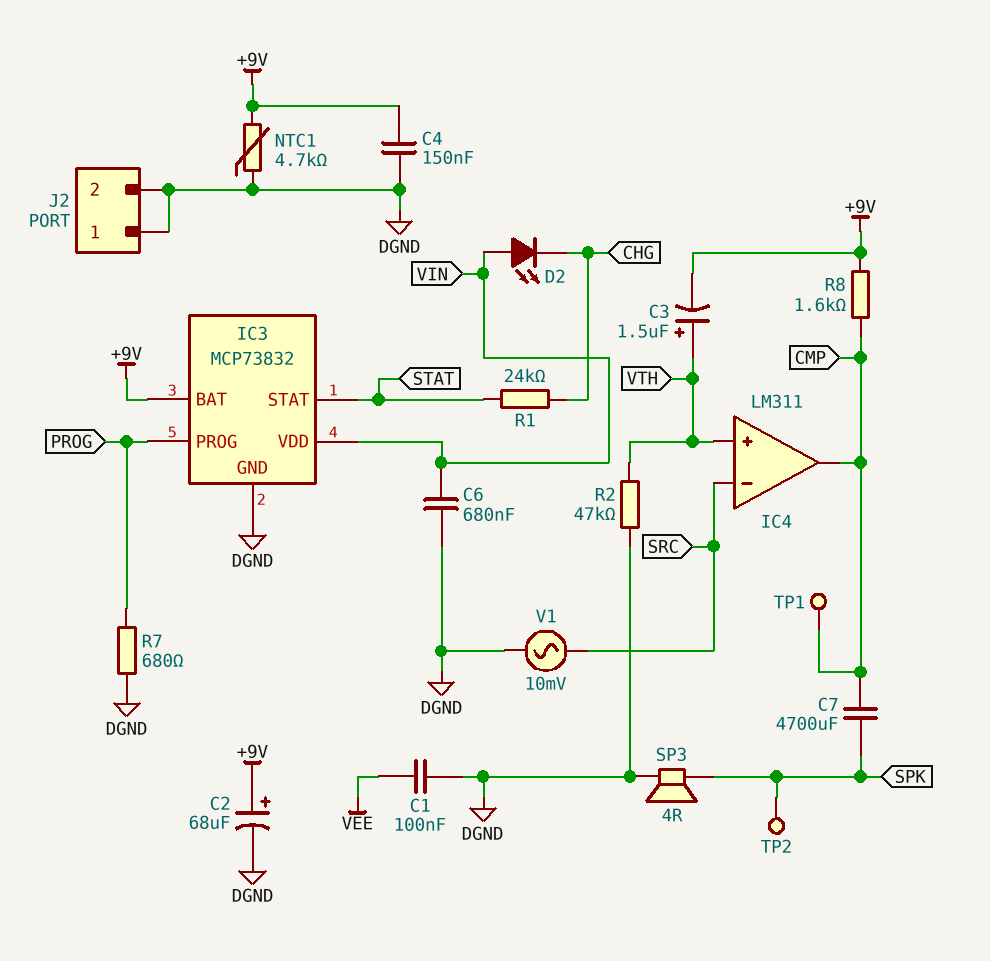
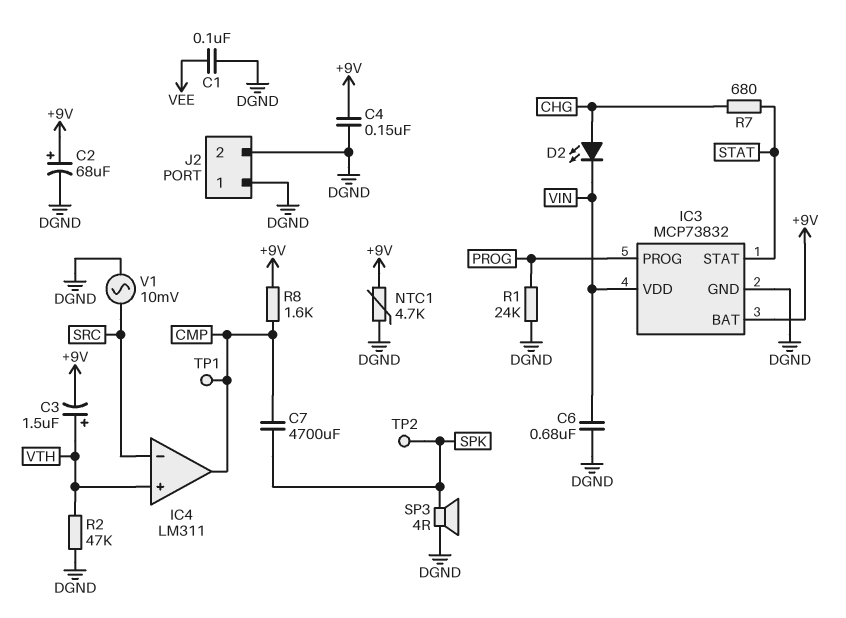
D2: LED (A VIN, K CHG) -> LED (A CHG, K VIN)
R1: 24k (CHG, STAT) -> 24k (DGND, PROG)
R7: 680 (DGND, PROG) -> 680 (CHG, STAT)

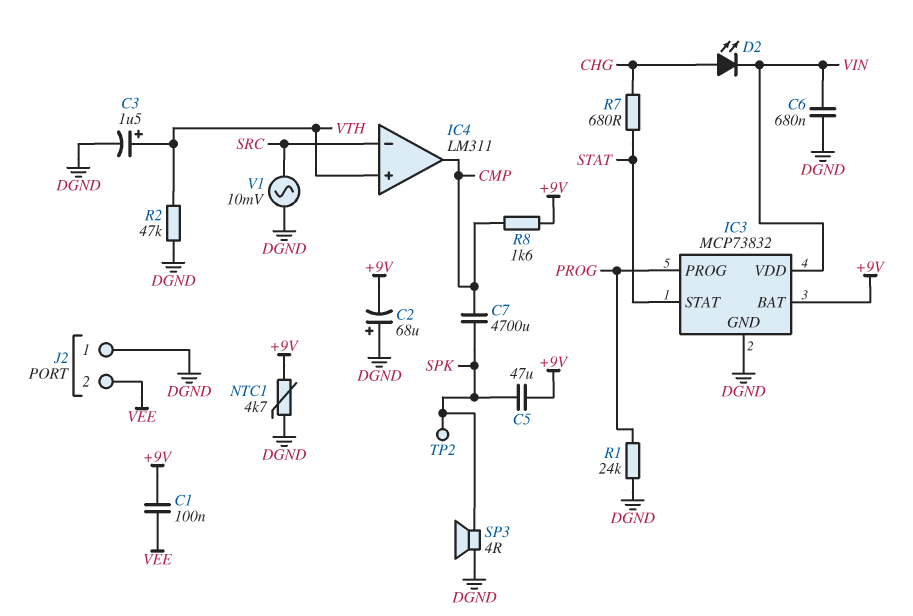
C1: 100nF (DGND, VEE) -> 100nF (+9V, VEE)
C2: 68uF (plus +9V, minus DGND) -> 68uF (plus DGND, minus +9V)
C3: 1.5uF (plus VTH, minus +9V) -> 1.5uF (plus VTH, minus DGND)
C4: 150nF (+9V, DGND) -> none
C5: none -> 47uF (+9V, SPK)
J2 pin 2: DGND -> VEE
TP1: test point (CMP) -> none

